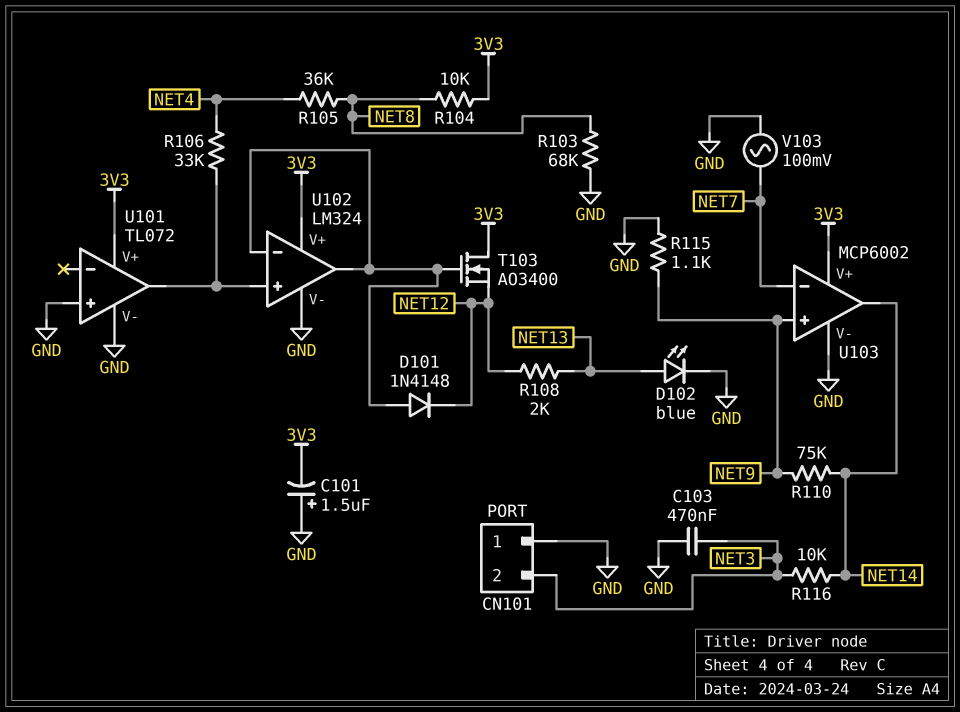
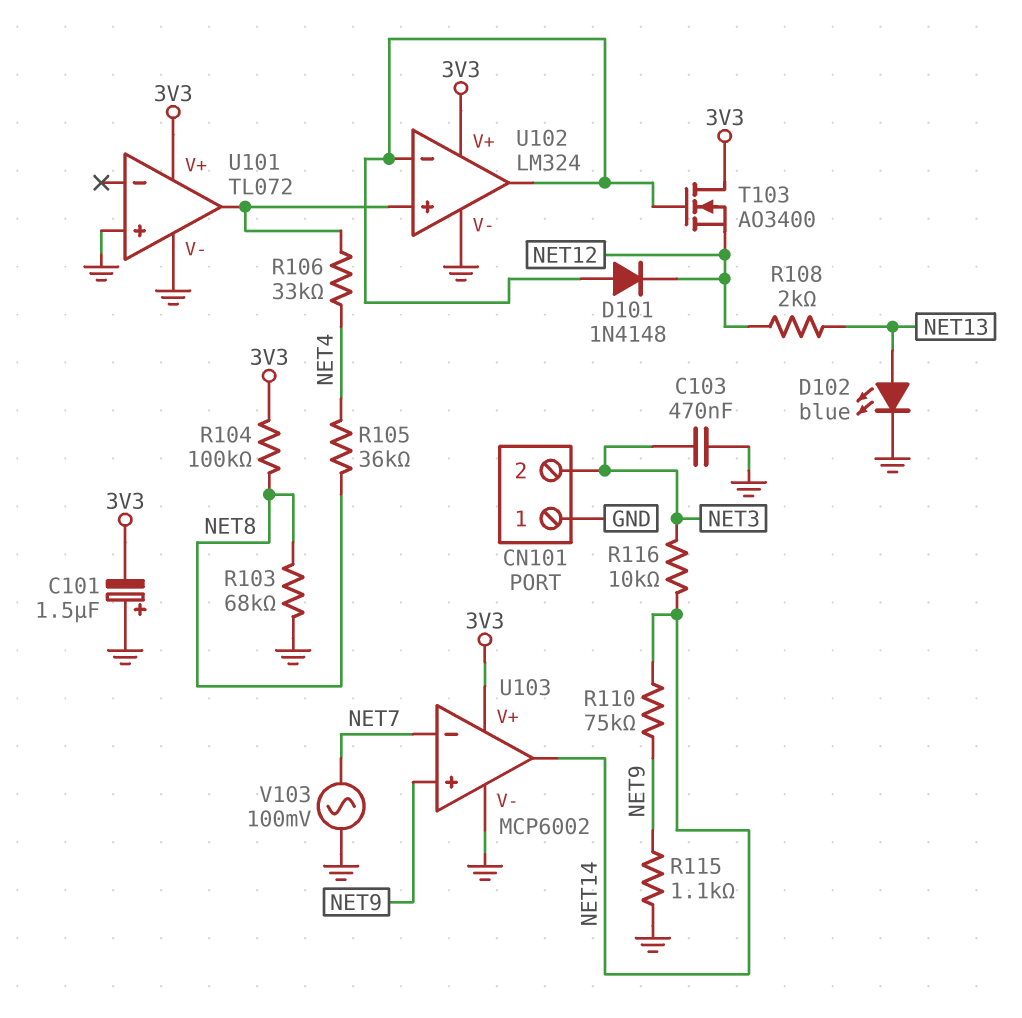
R104: 10k (3V3, NET8) -> 100k (3V3, NET8)

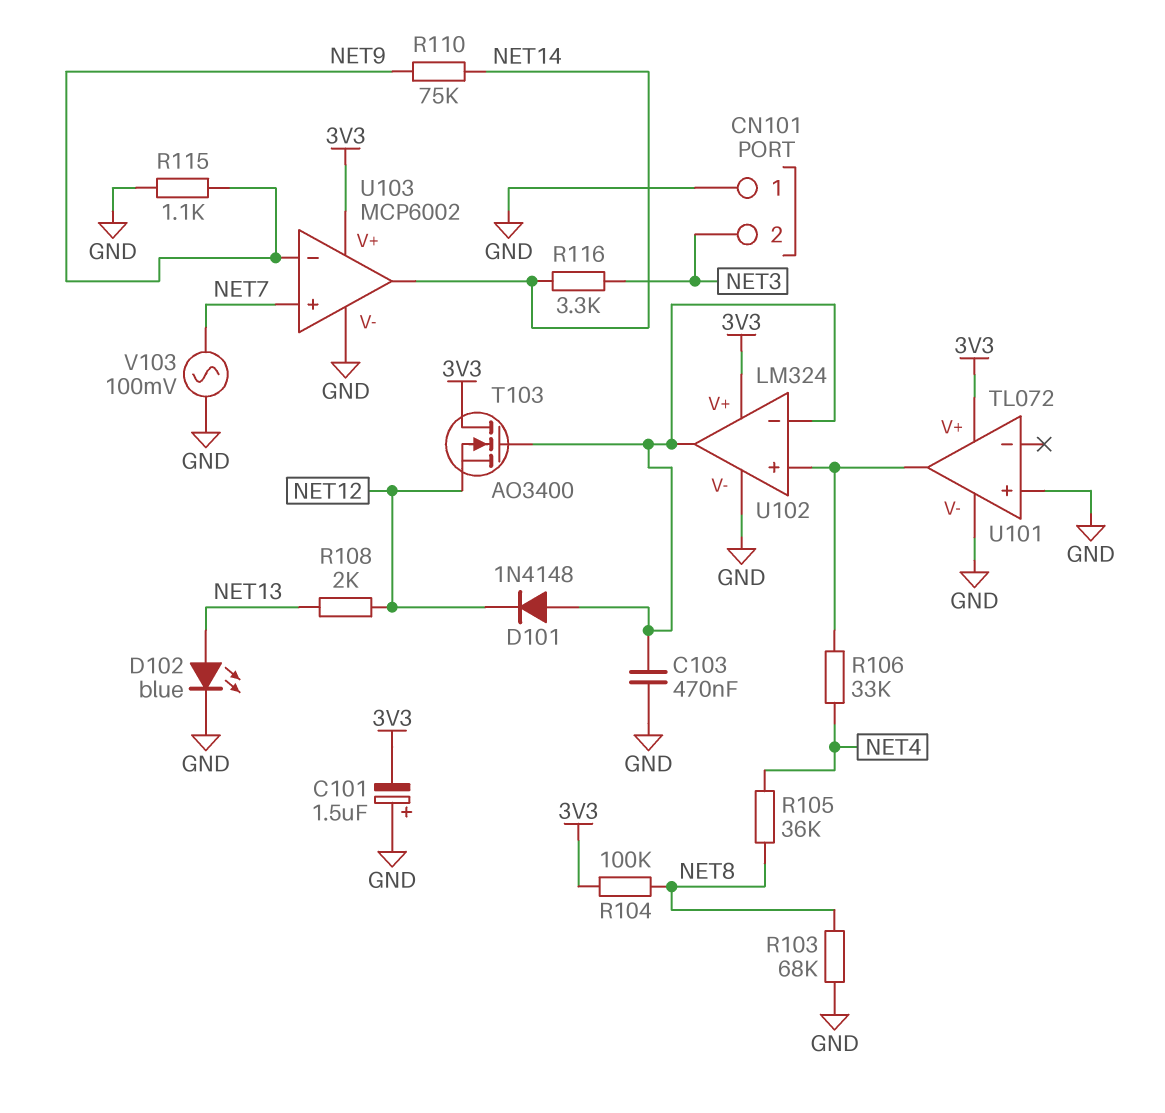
C103: 470nF (GND, NET3) -> 470nF (GND, U102/in-)
R116: 10k (NET3, NET14) -> 3.3k (NET3, NET14)
U103 pin in+: NET9 -> NET7
U103 pin in-: NET7 -> NET9

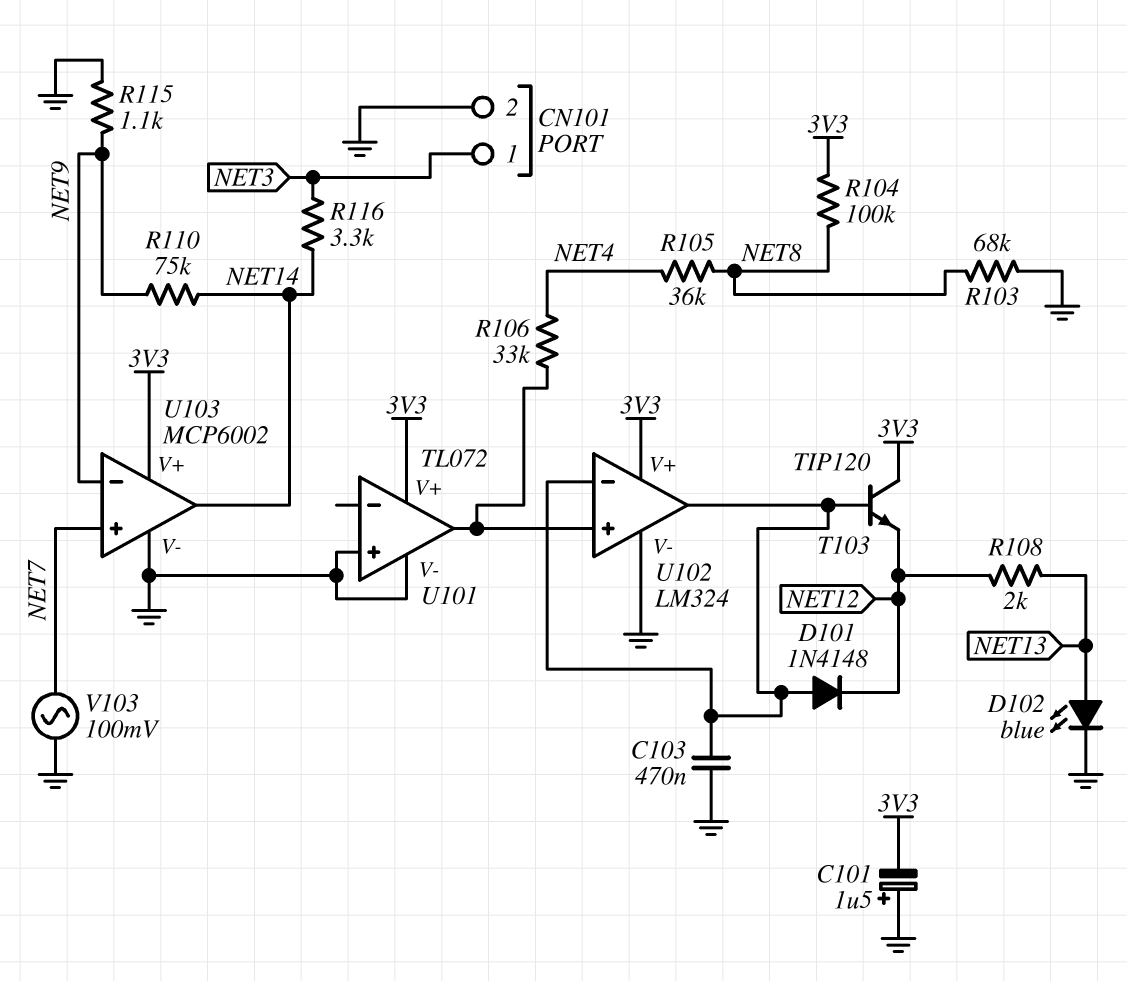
CN101 pin 1: GND -> NET3
CN101 pin 2: NET3 -> GND
T103: NMOS AO3400 (G U102/in-, D 3V3, S NET12) -> NPN TIP120 (B U102/in-, C 3V3, E NET12)

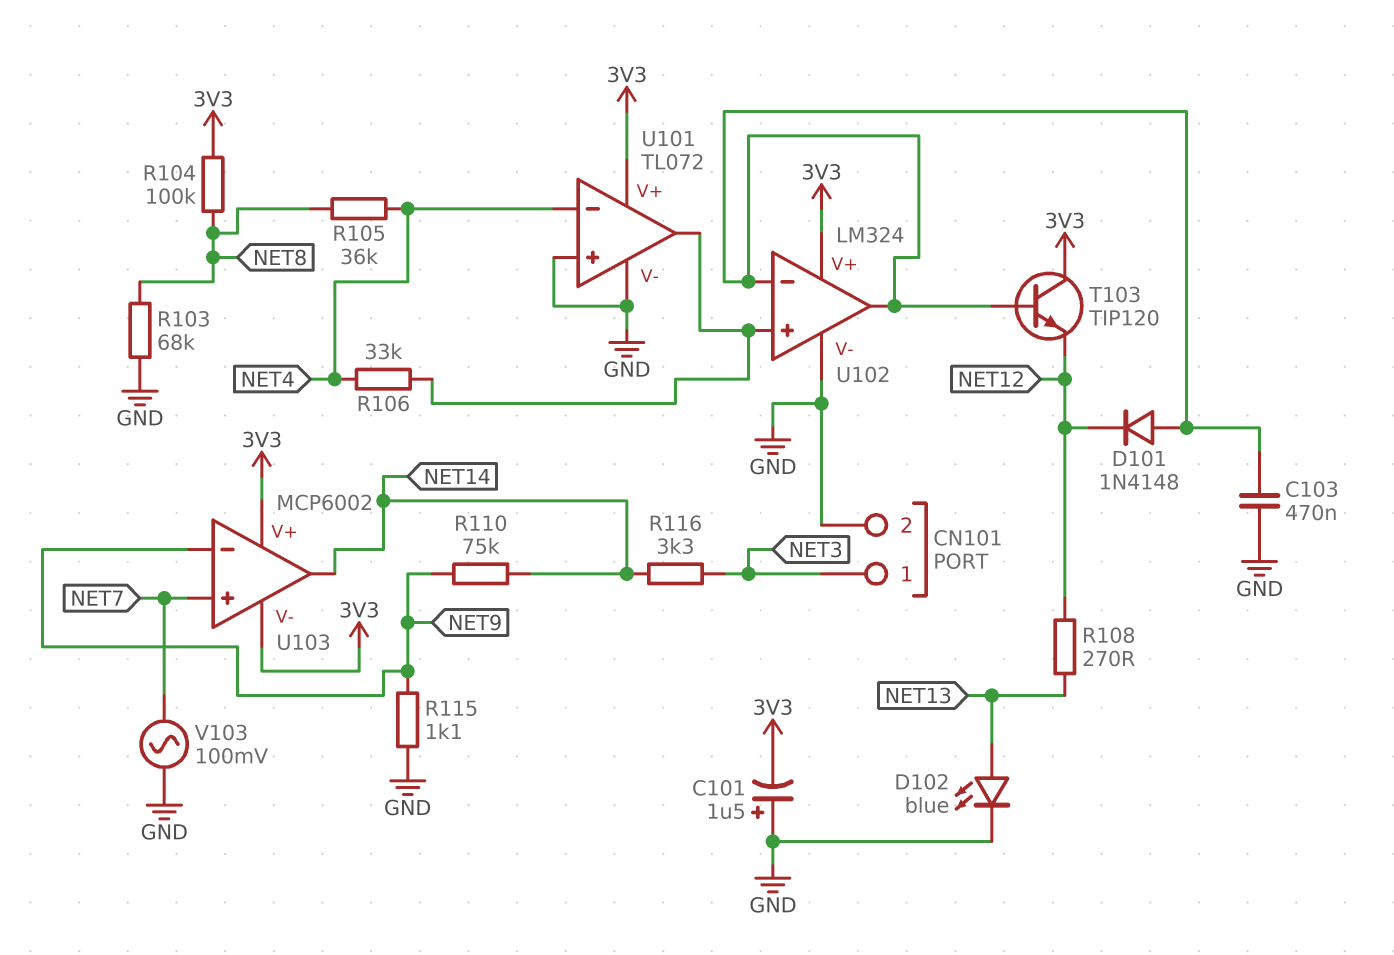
R108: 2k (NET12, NET13) -> 270 (NET12, NET13)
U101 pin in-: none -> NET4
U103 pin V-: GND -> 3V3

